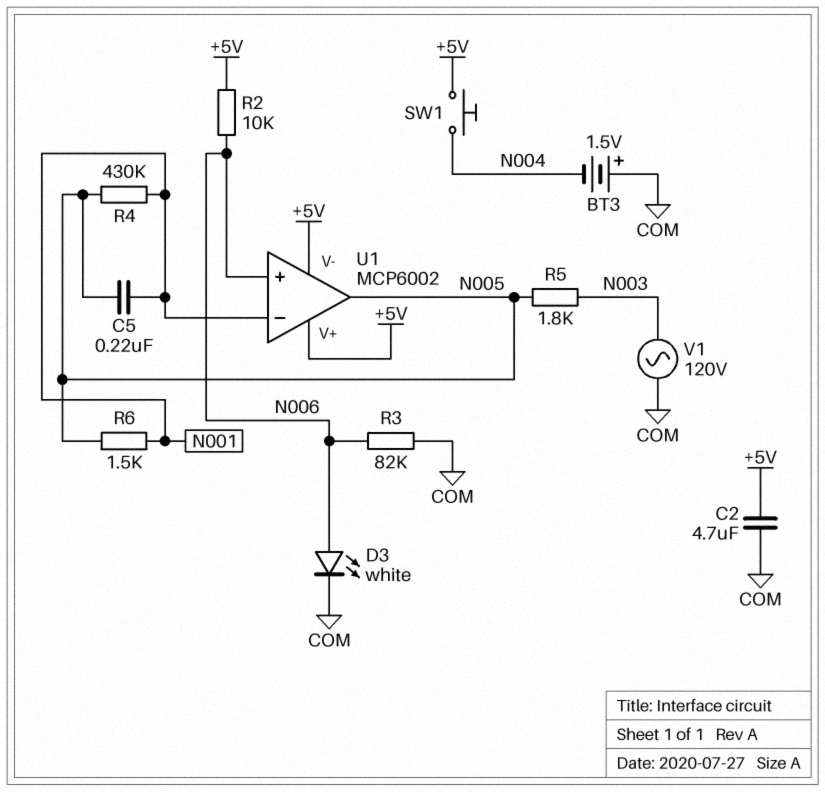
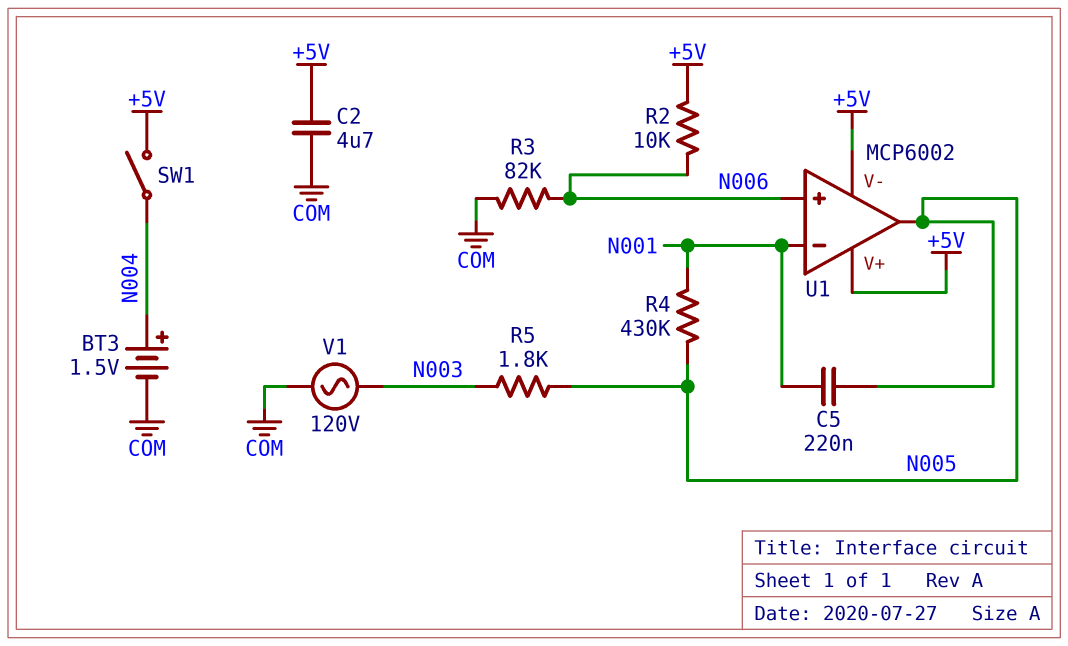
BT3: 1.5V (plus COM, minus N004) -> 1.5V (plus N004, minus COM)
D3: LED white (A N006, K COM) -> none
R6: 1.5k (N001, N005) -> none
SW1: button (+5V, N004) -> switch (+5V, N004)

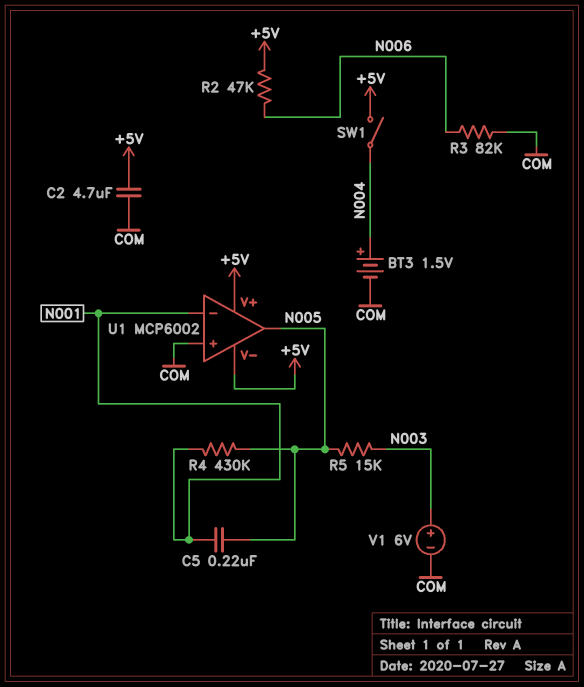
R2: 10k (+5V, N006) -> 47k (+5V, N006)
R5: 1.8k (N003, N005) -> 15k (N003, N005)
U1 pin in+: N006 -> COM
V1: AC 120V (COM, N003) -> 6V (plus N003, minus COM)

